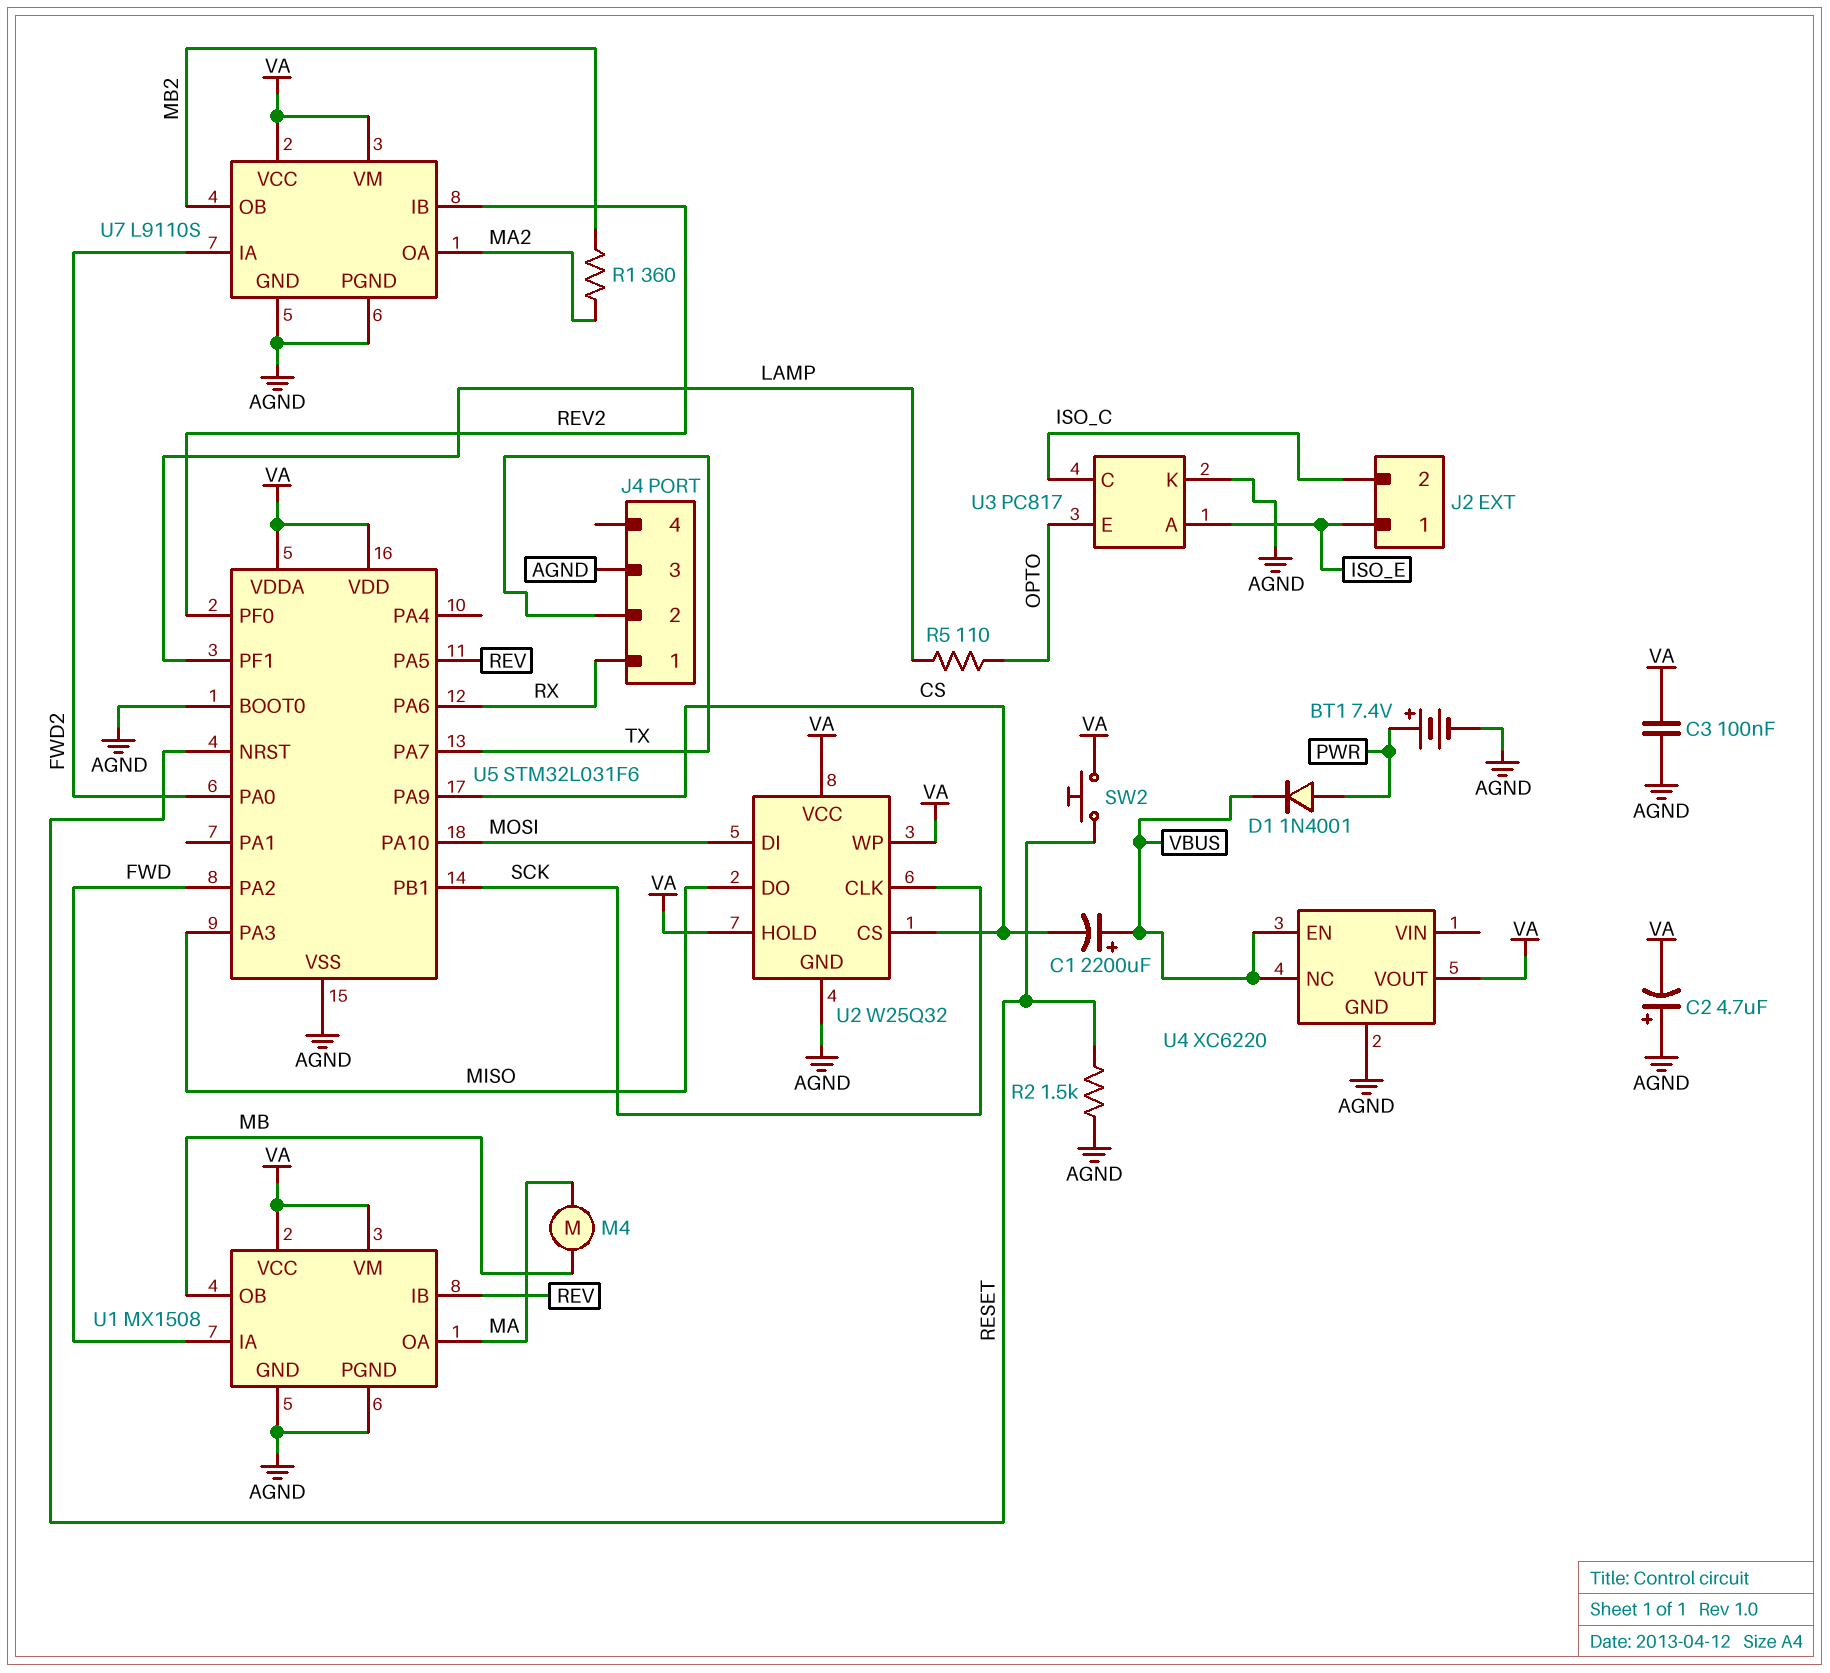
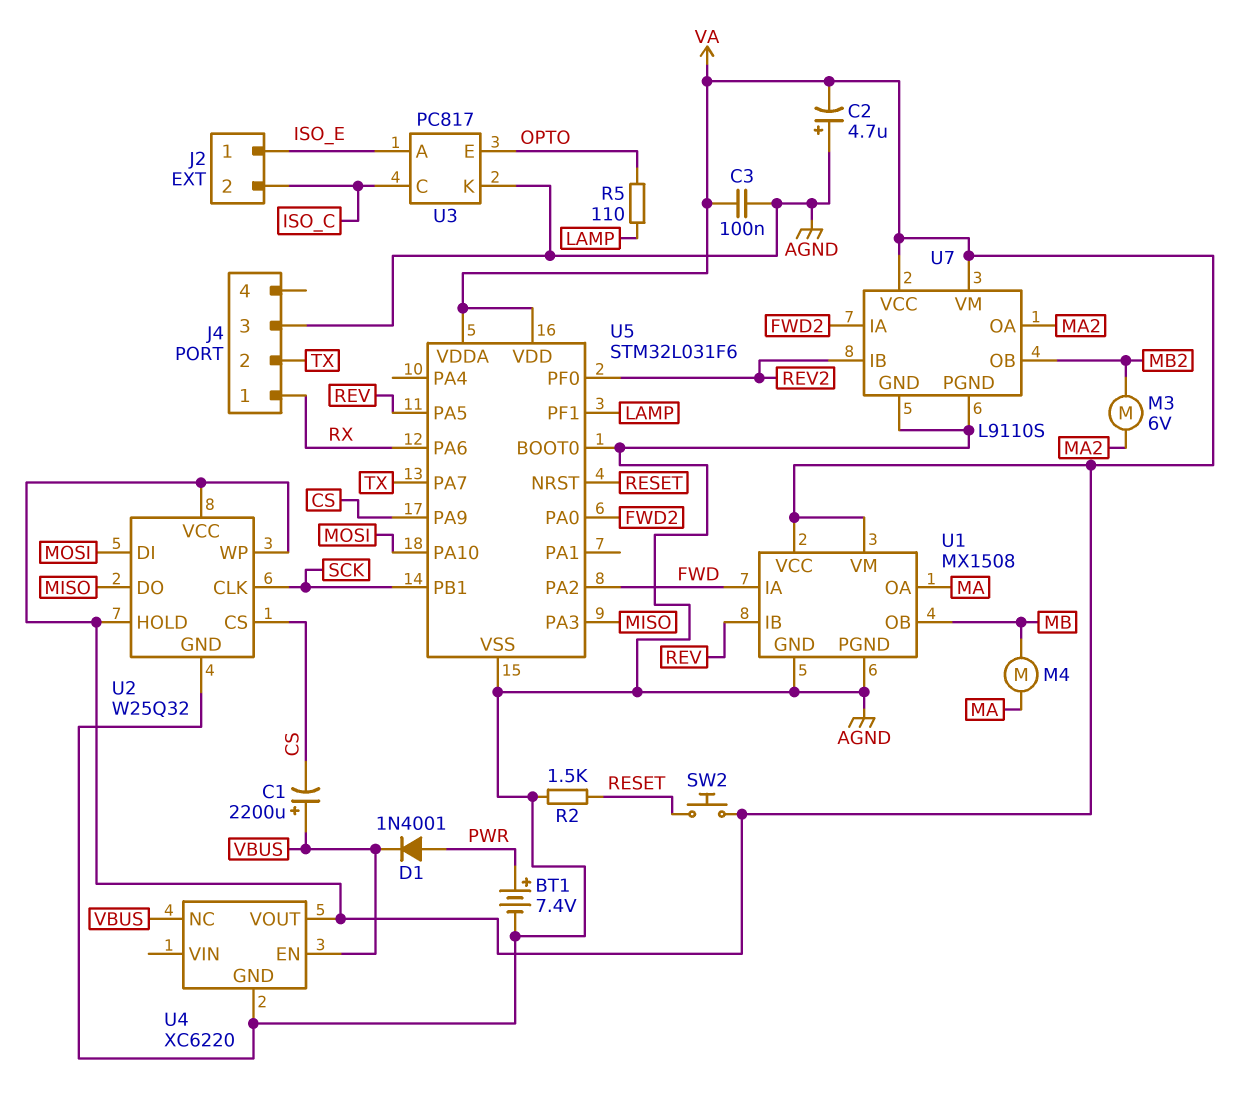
M3: none -> motor 6V (MA2, MB2)
R1: 360 (MA2, MB2) -> none

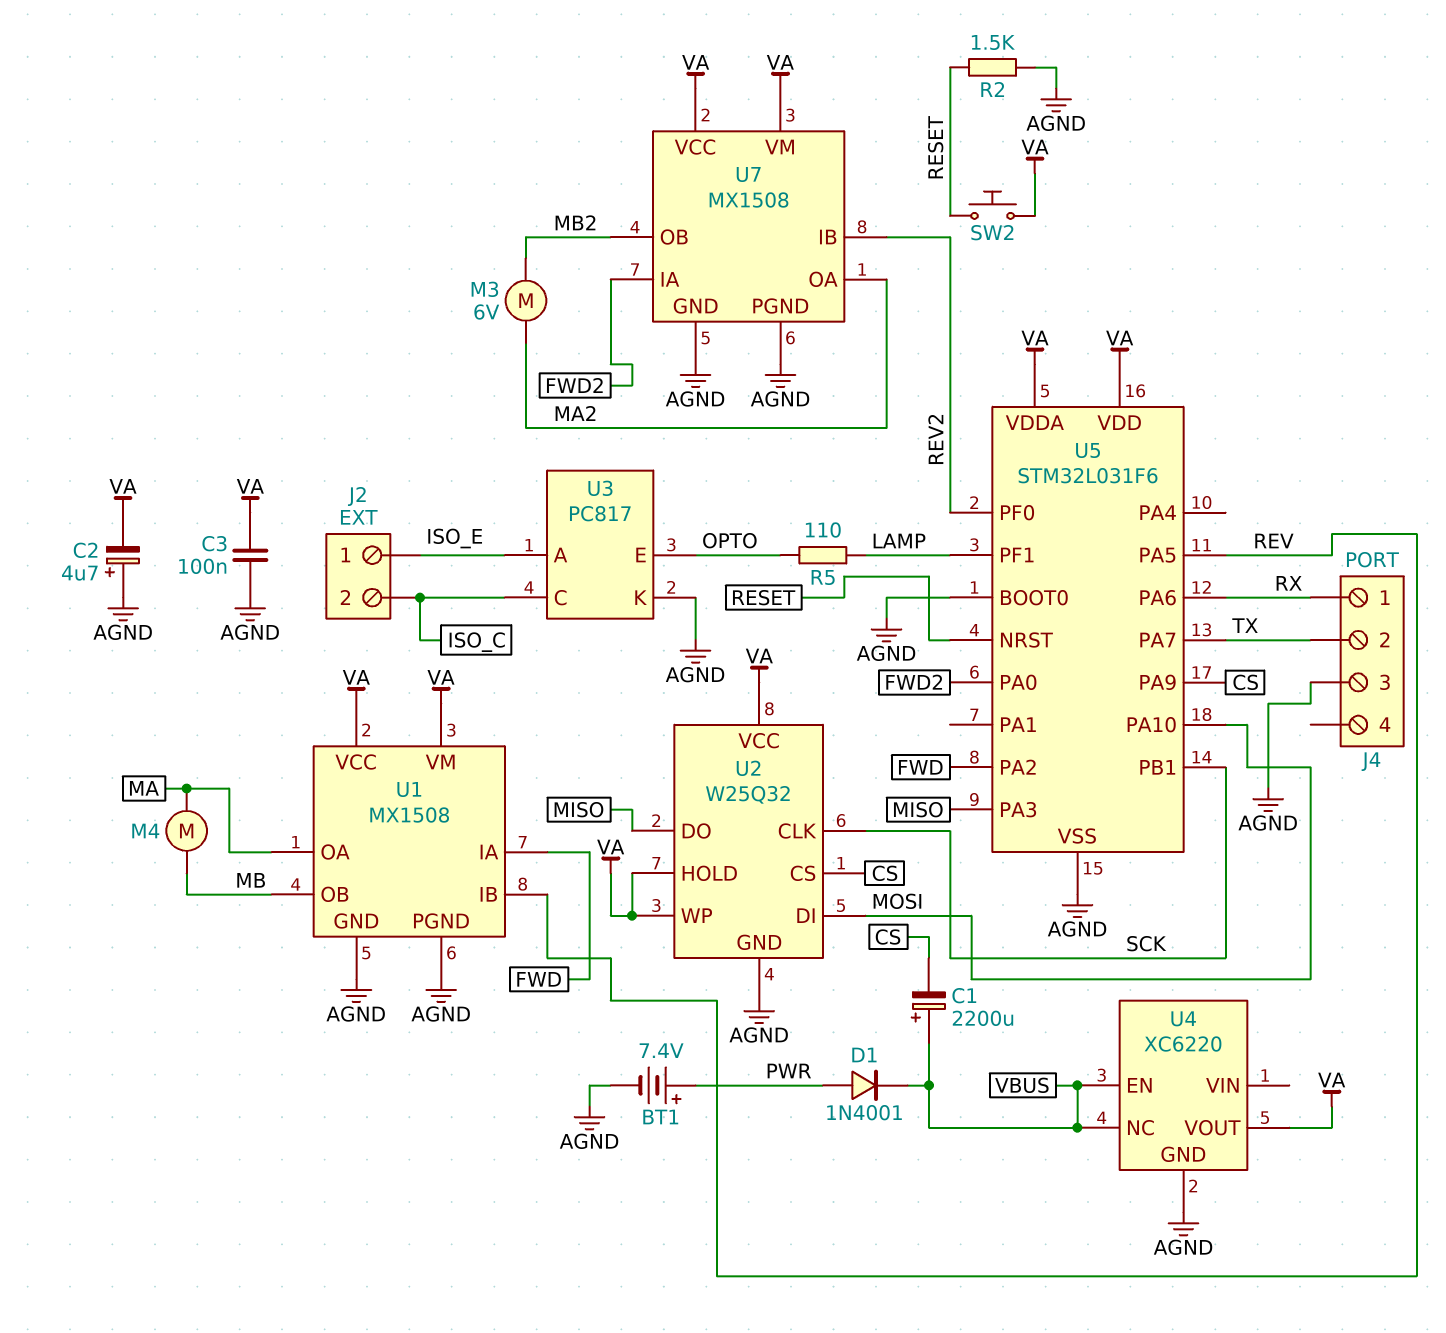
U7: L9110S -> MX1508

